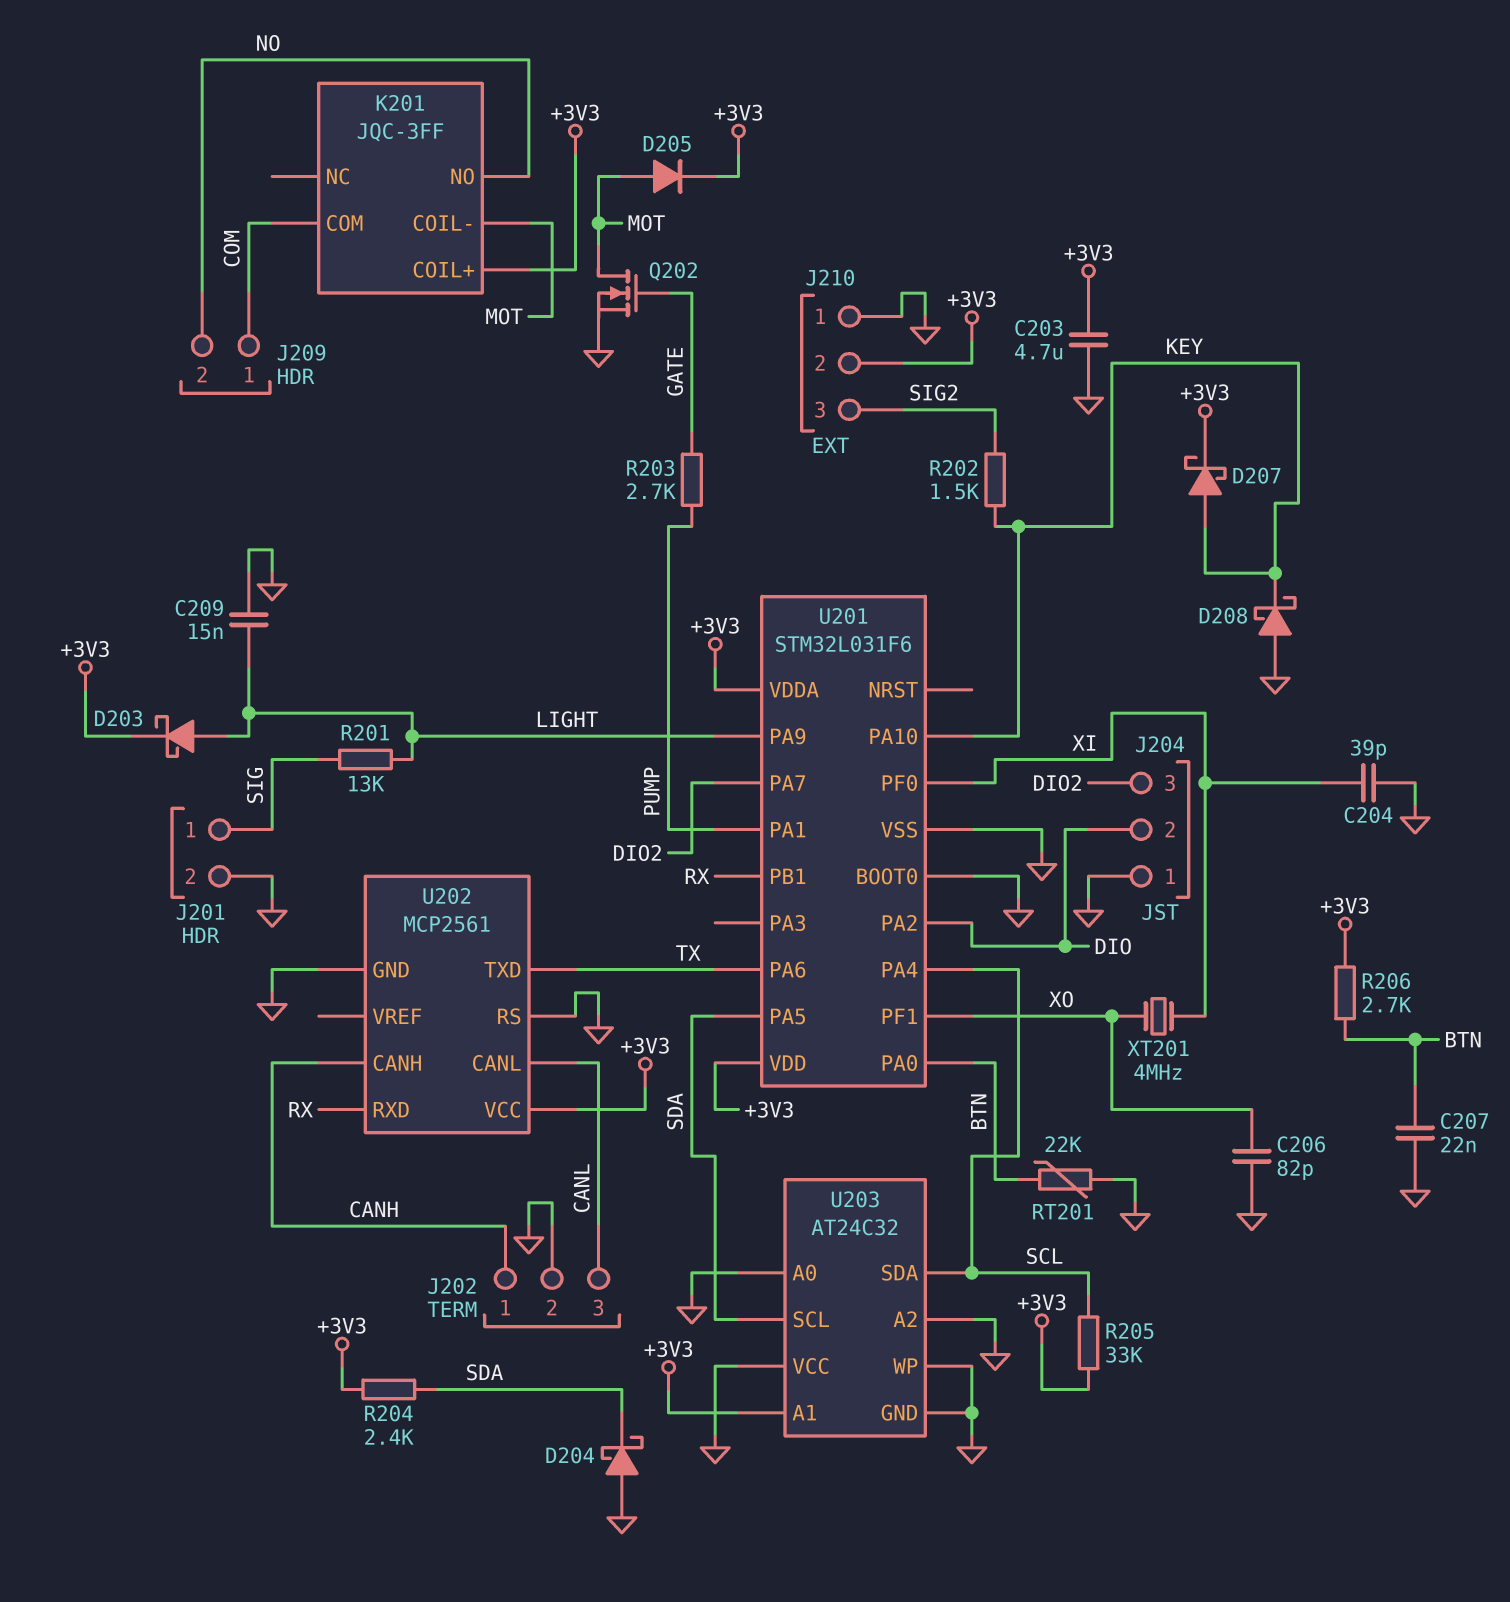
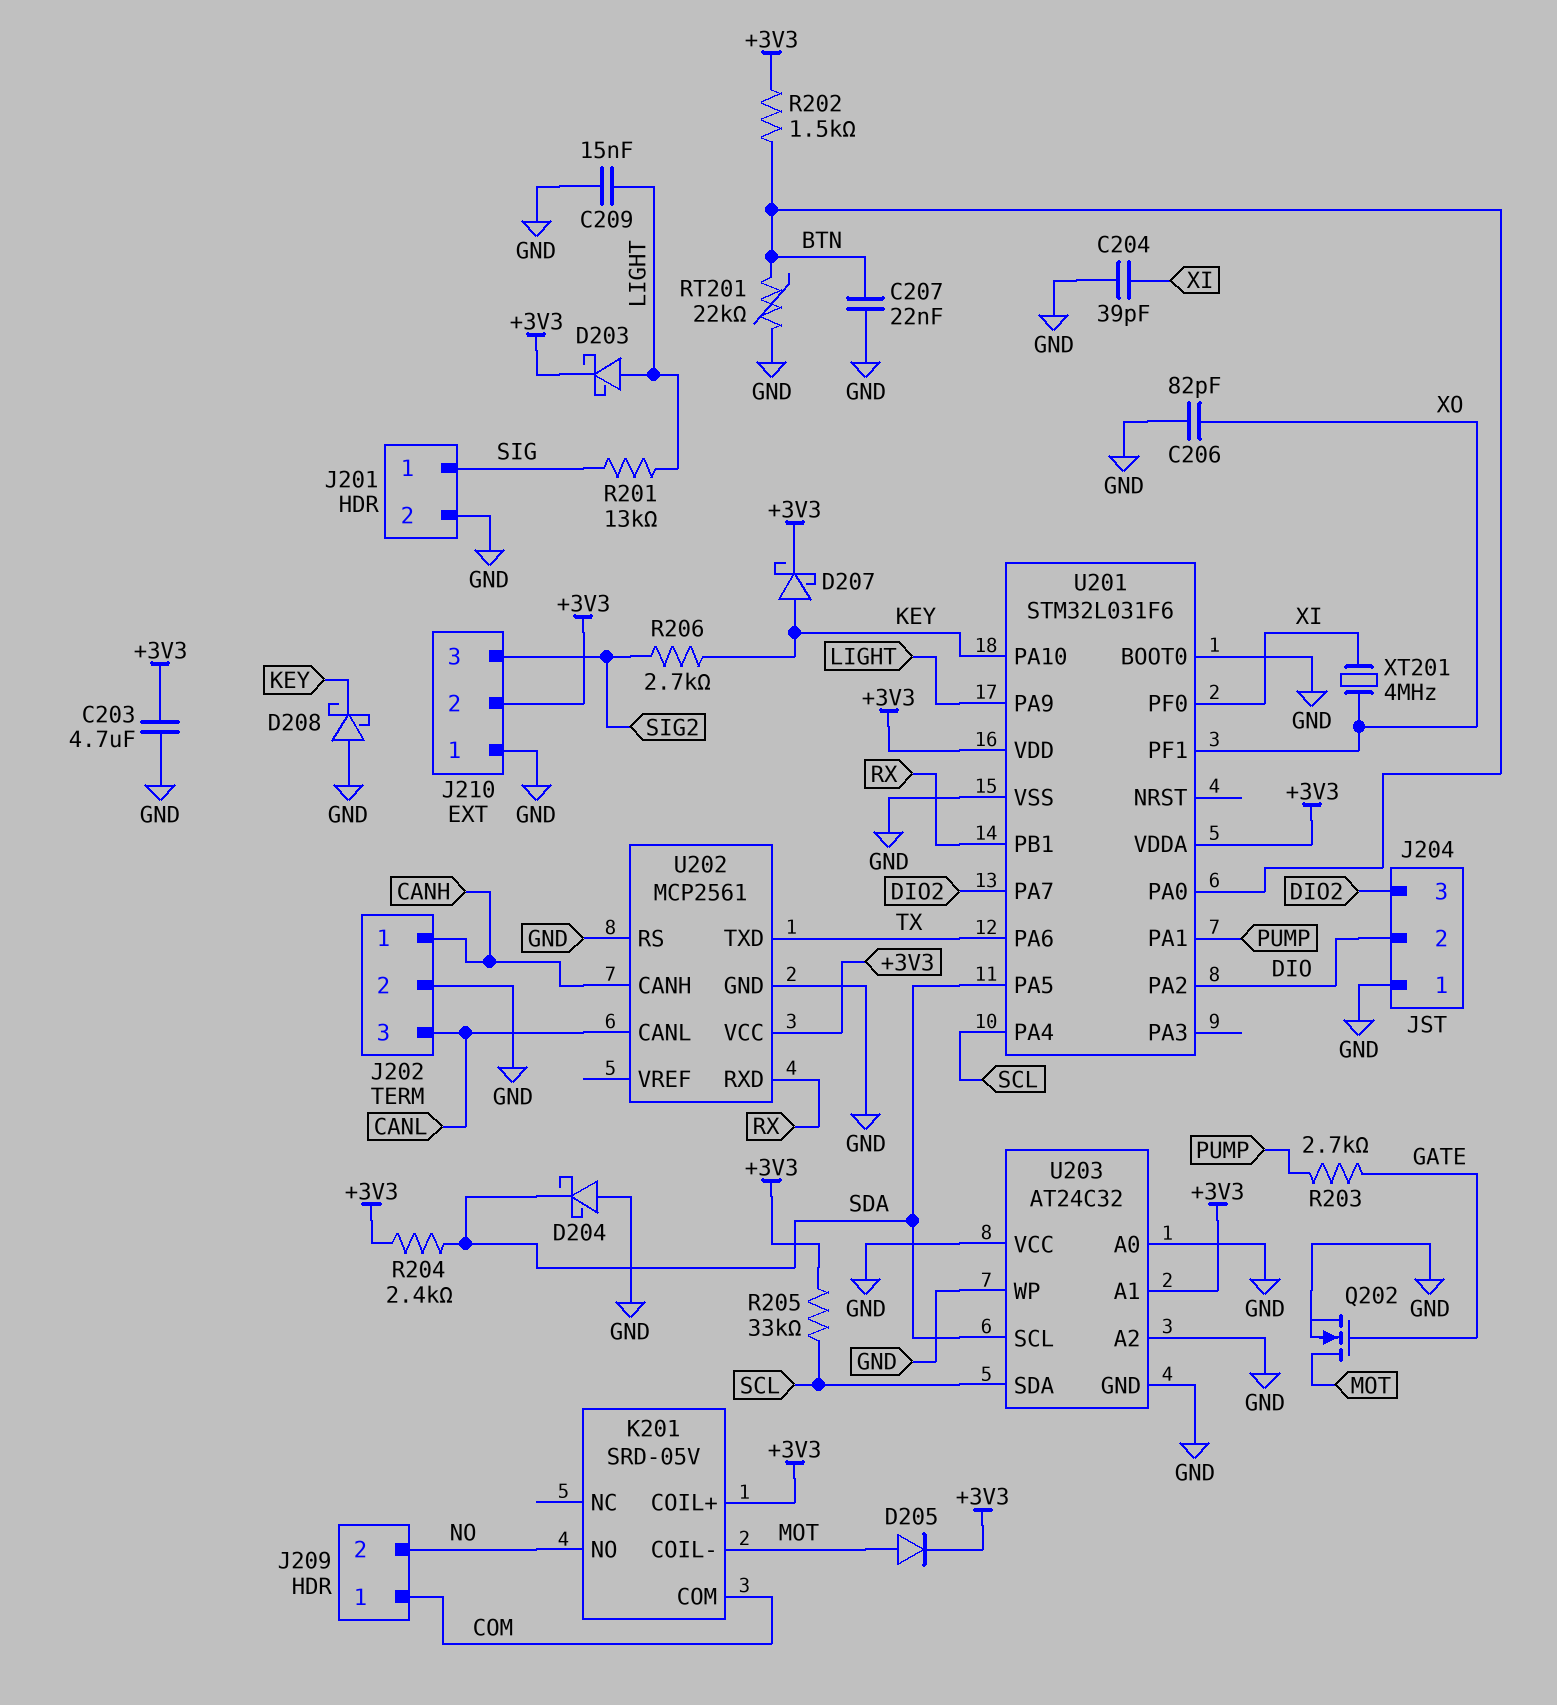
K201: JQC-3FF -> SRD-05V
R202: 1.5k (KEY, SIG2) -> 1.5k (+3V3, BTN)
R206: 2.7k (+3V3, BTN) -> 2.7k (KEY, SIG2)

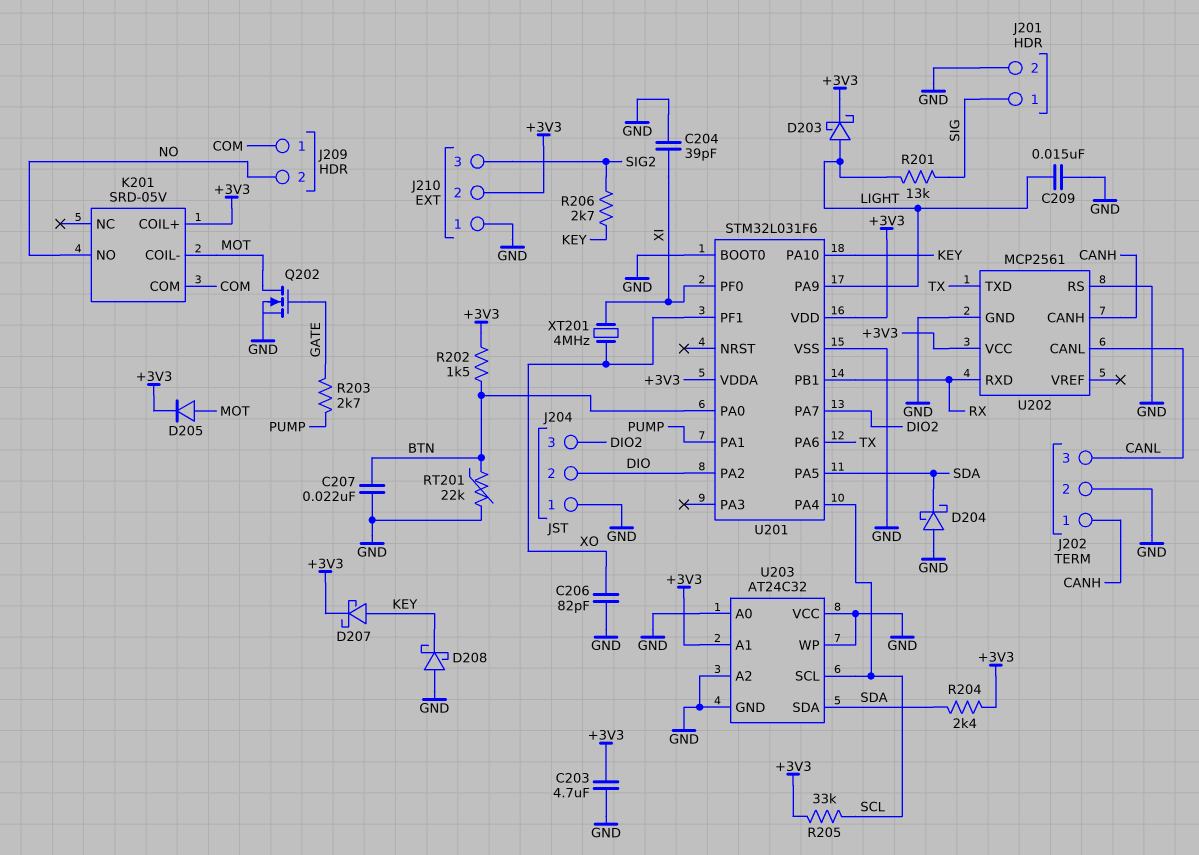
U203 pin SCL: SDA -> SCL
U203 pin SDA: SCL -> SDA

